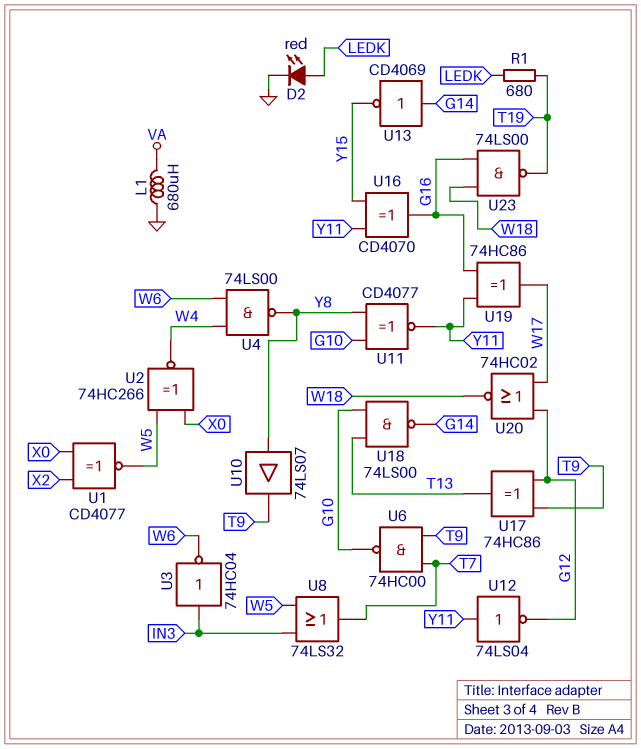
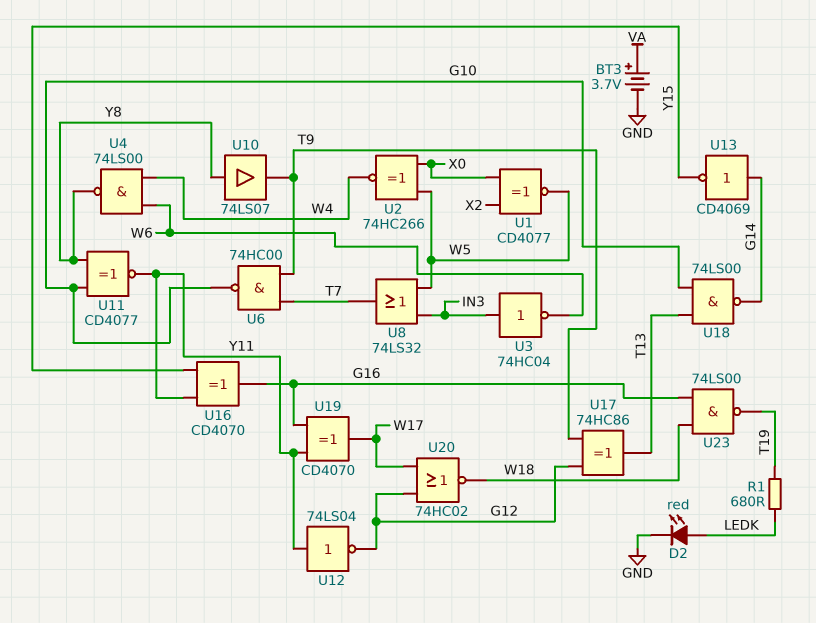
BT3: none -> 3.7V (plus VA, minus GND)
L1: 680uH (GND, VA) -> none
U19: XOR 74HC86 (in G16, in Y11, out W17) -> XOR CD4070 (in G16, in Y11, out W17)

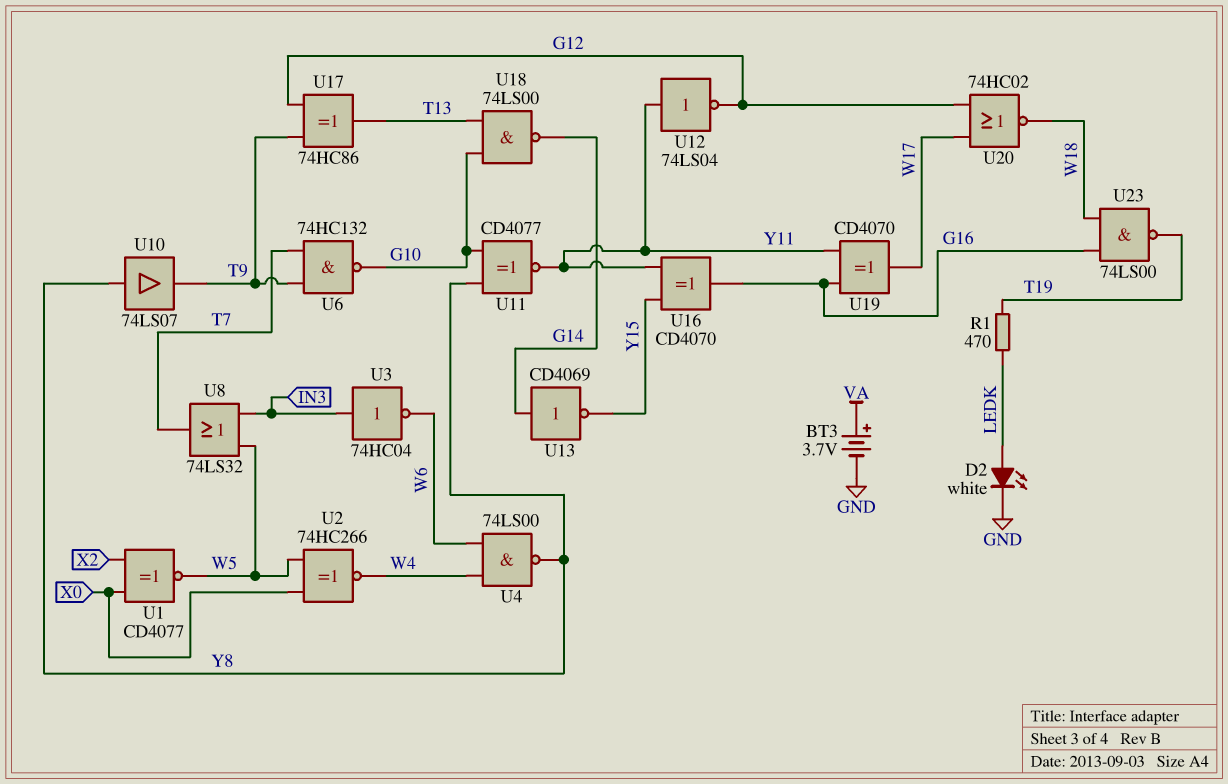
D2: LED red (A LEDK, K GND) -> LED white (A LEDK, K GND)
R1: 680 (LEDK, T19) -> 470 (LEDK, T19)
U6: NAND 74HC00 (in T7, in T9, out G10) -> NAND 74HC132 (in T7, in T9, out G10)

